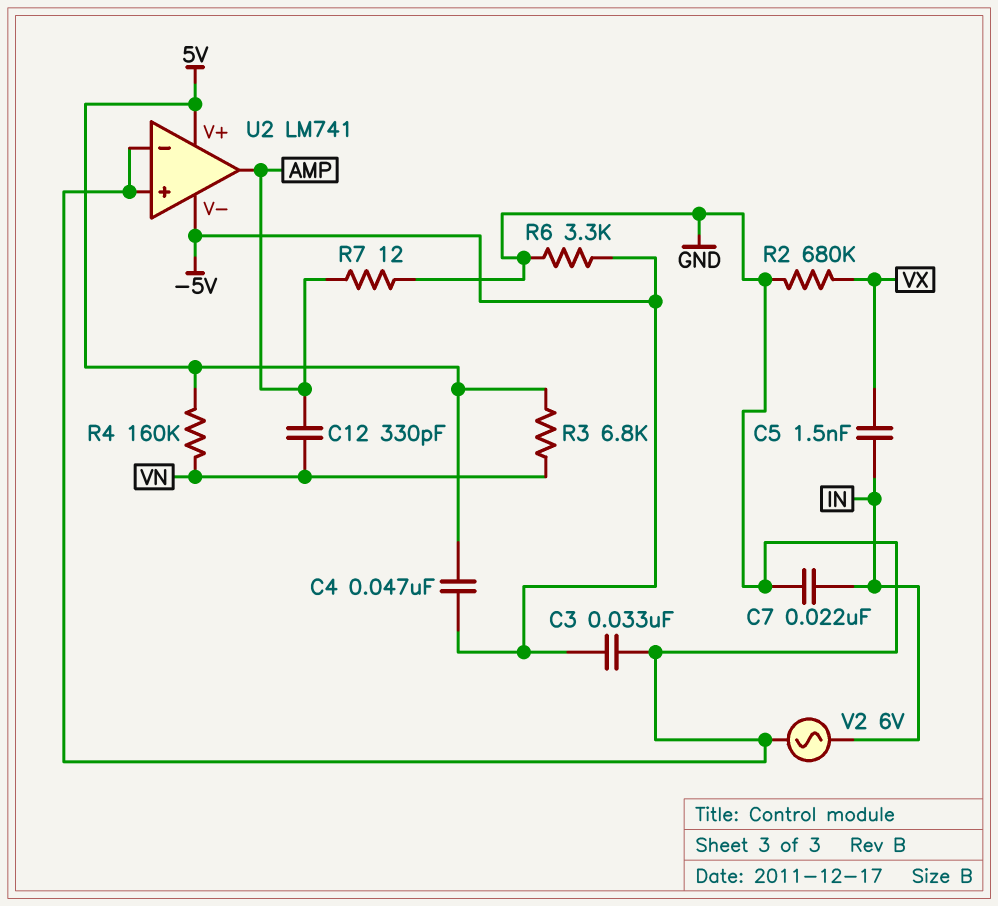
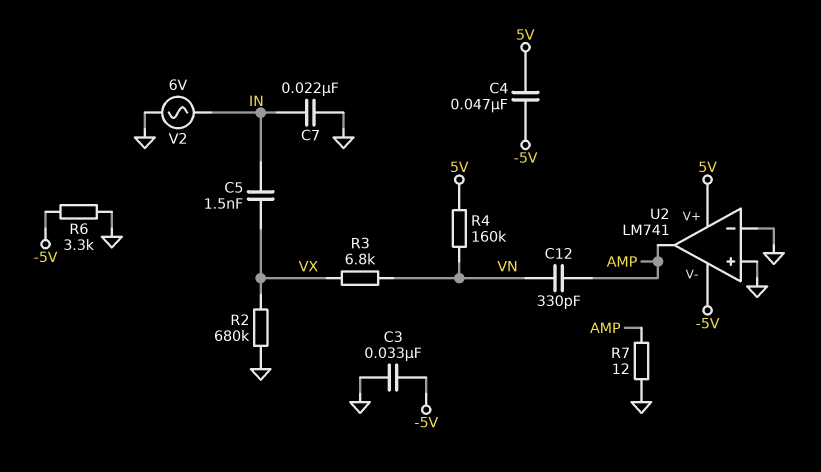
R3: 6.8k (5V, VN) -> 6.8k (VN, VX)

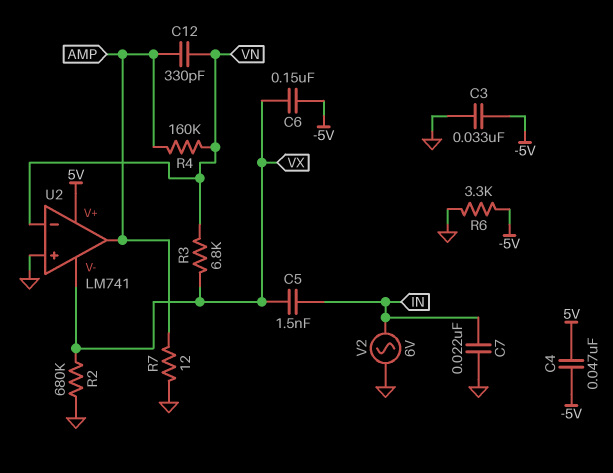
C6: none -> 150nF (-5V, VX)
R4: 160k (5V, VN) -> 160k (AMP, VN)
U2 pin V-: -5V -> VX
U2 pin in-: GND -> VN

